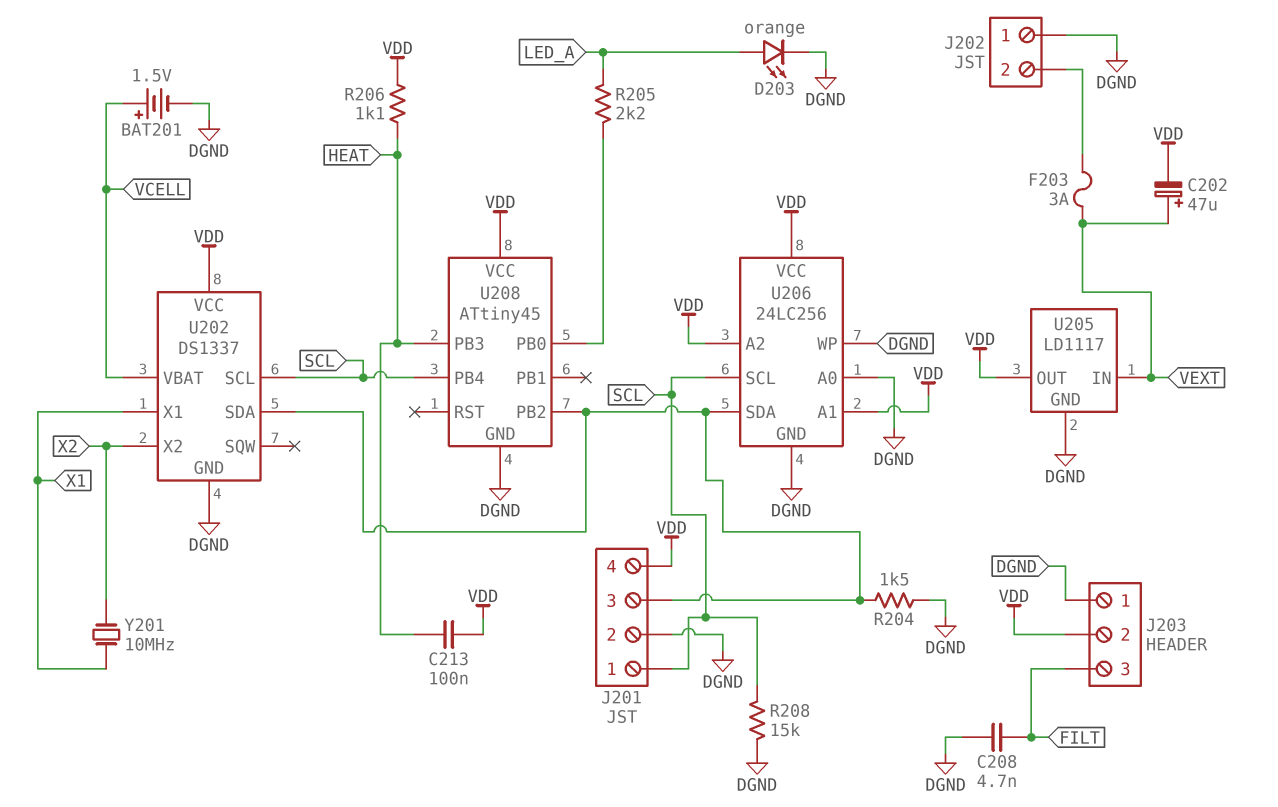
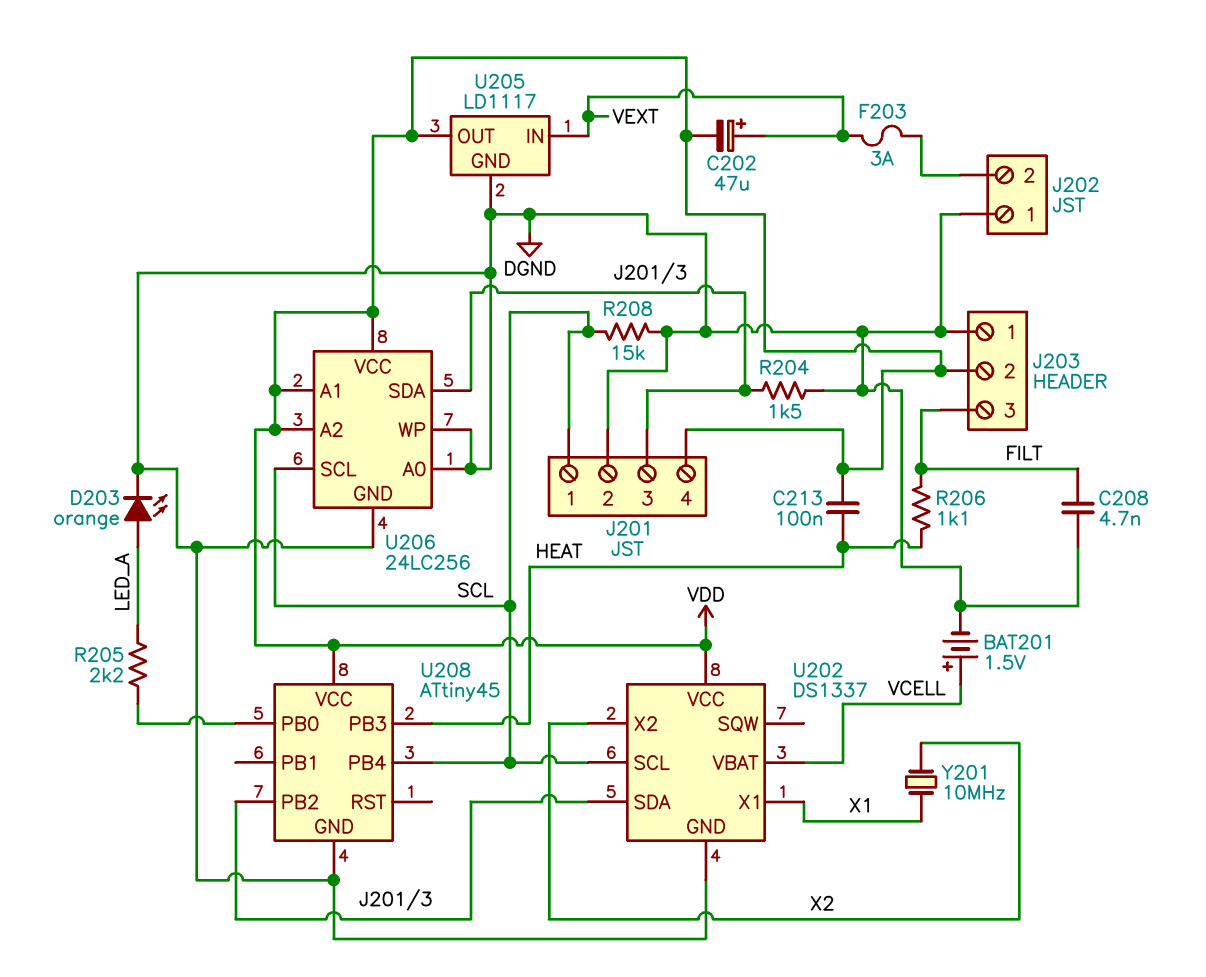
R206: 1.1k (HEAT, VDD) -> 1.1k (FILT, HEAT)

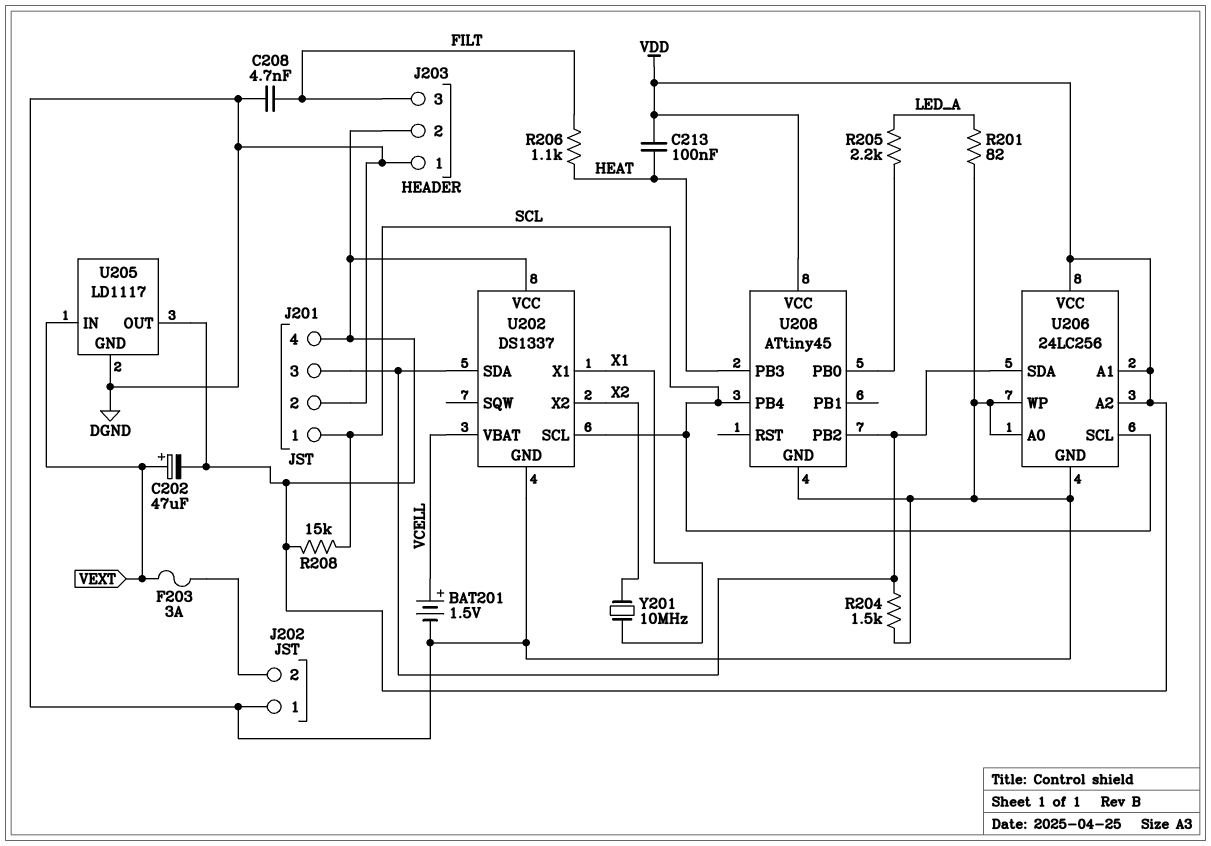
D203: LED orange (A LED_A, K DGND) -> none
R201: none -> 82 (DGND, LED_A)
R208: 15k (DGND, SCL) -> 15k (SCL, VDD)

